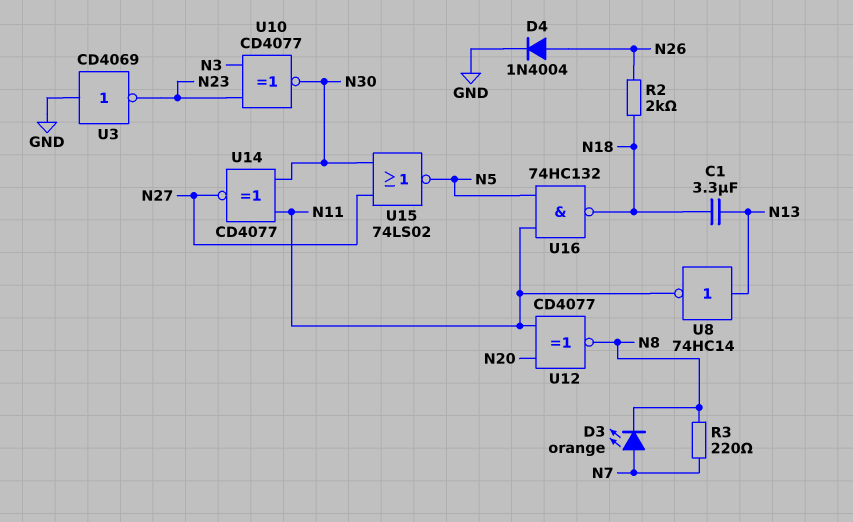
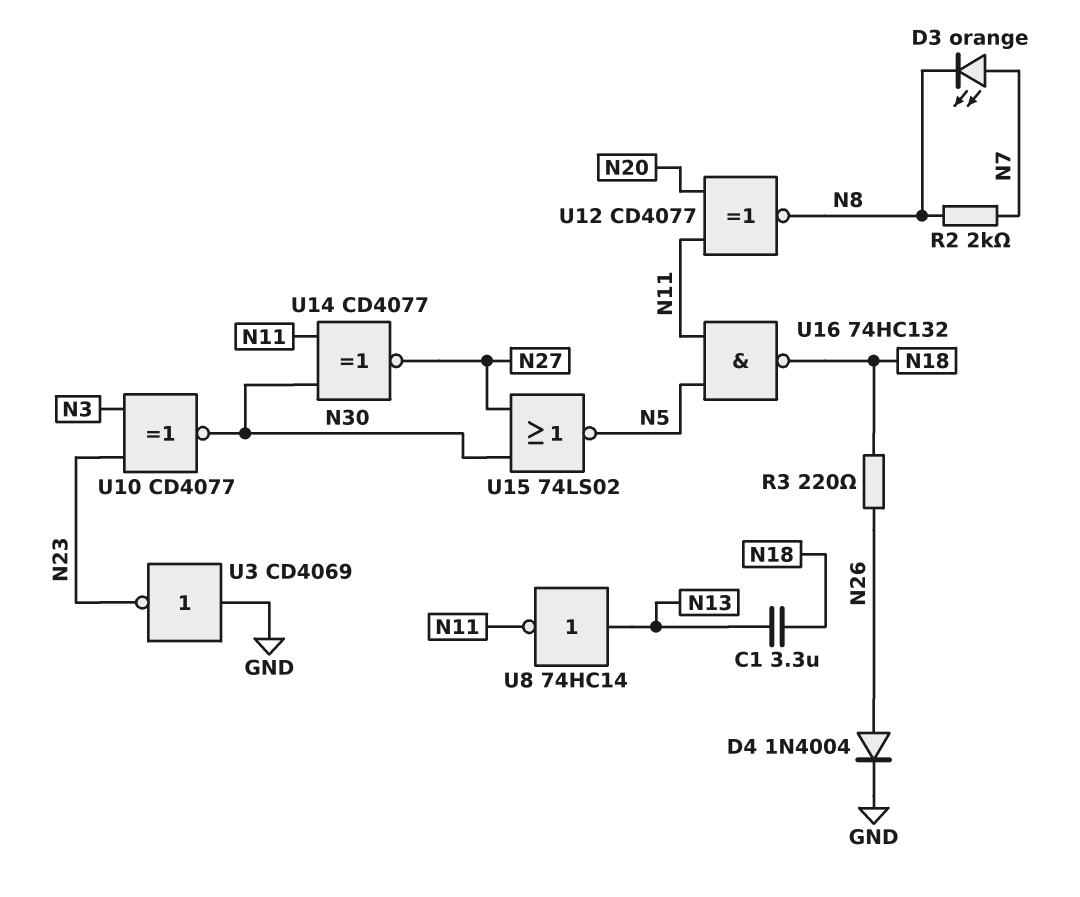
R2: 2k (N18, N26) -> 2k (N7, N8)
R3: 220 (N7, N8) -> 220 (N18, N26)

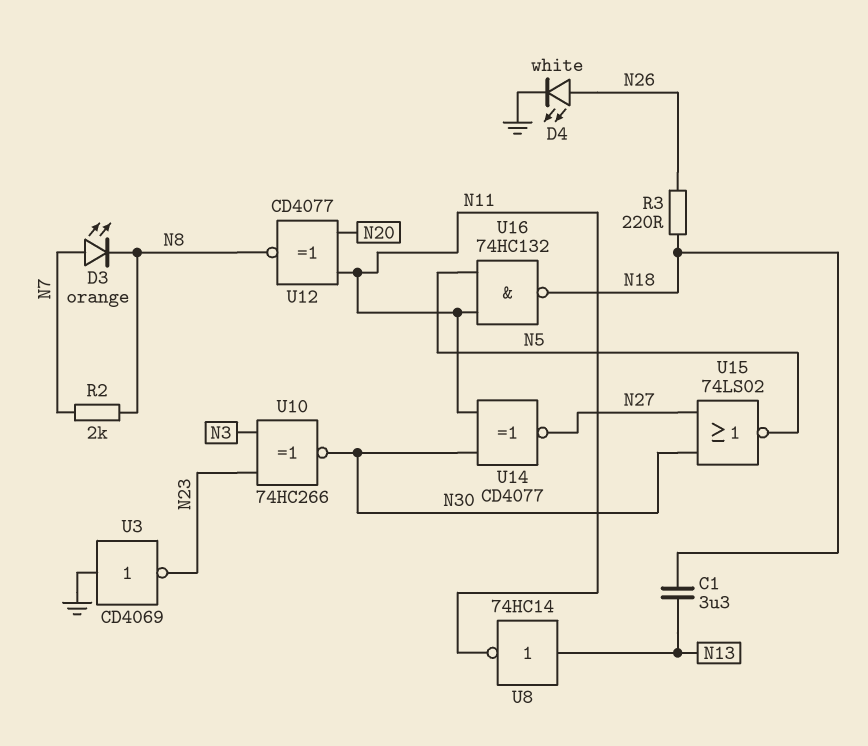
D4: diode 1N4004 (A N26, K GND) -> LED white (A N26, K GND)
U10: XNOR CD4077 (in N3, in N23, out N30) -> XNOR 74HC266 (in N3, in N23, out N30)

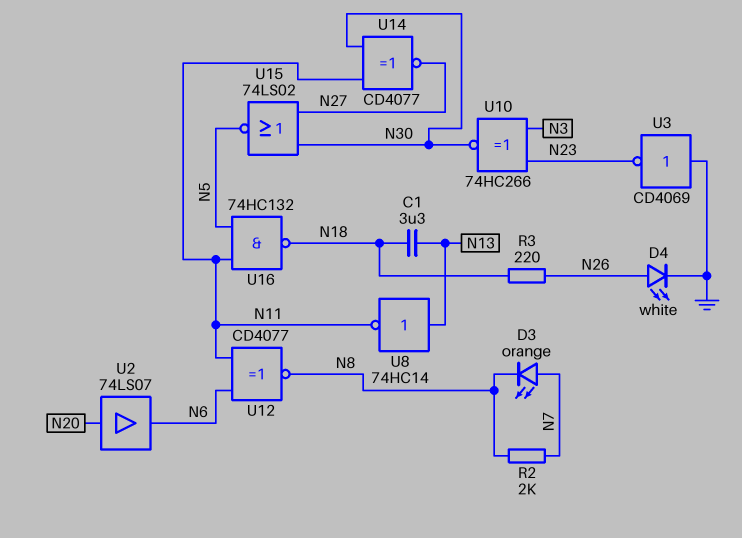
U2: none -> buffer 74LS07 (in N20, out N6)
U12: XNOR CD4077 (in N11, in N20, out N8) -> XNOR CD4077 (in N6, in N11, out N8)

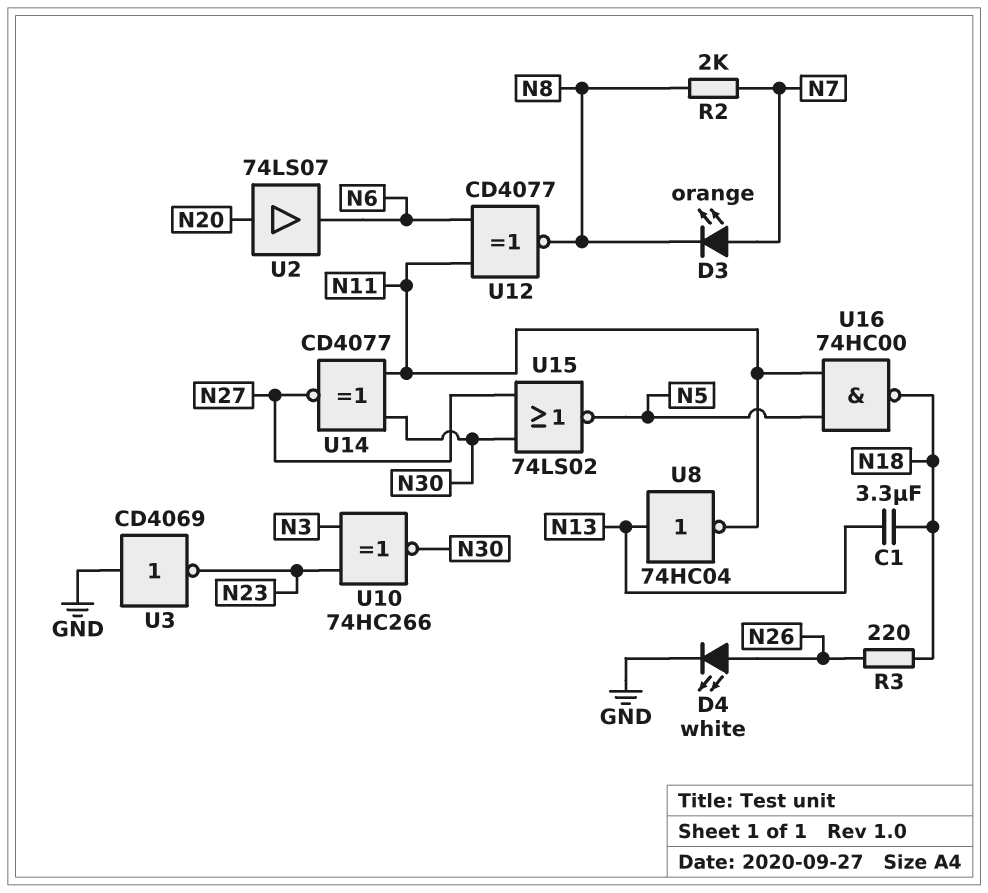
U8: NOT 74HC14 (in N13, out N11) -> NOT 74HC04 (in N13, out N11)
U16: NAND 74HC132 (in N5, in N11, out N18) -> NAND 74HC00 (in N5, in N11, out N18)

